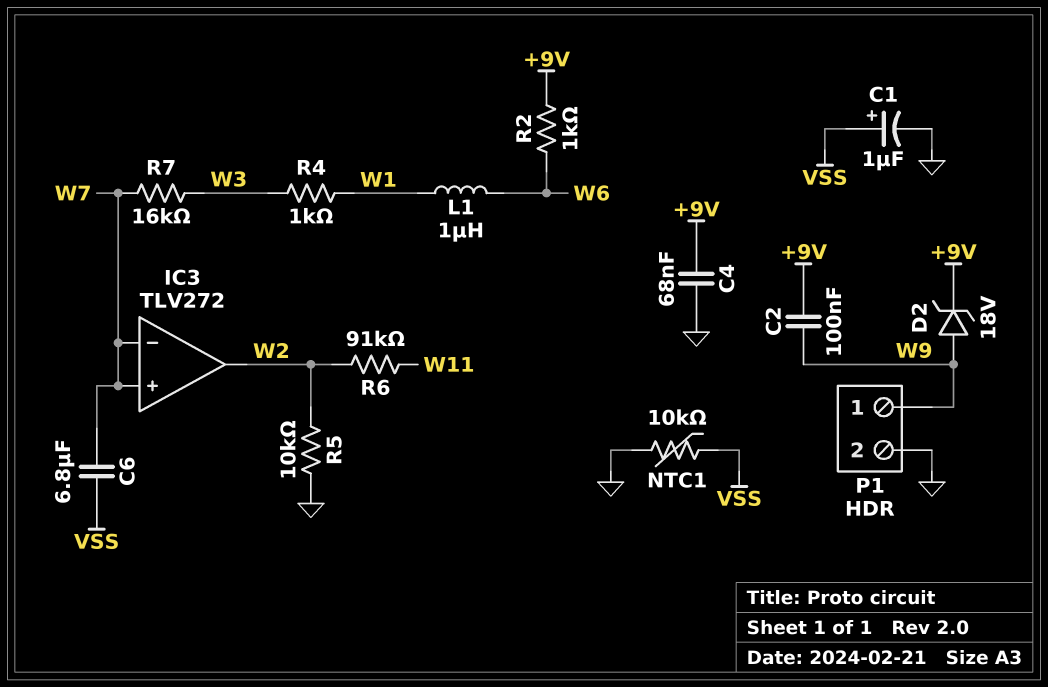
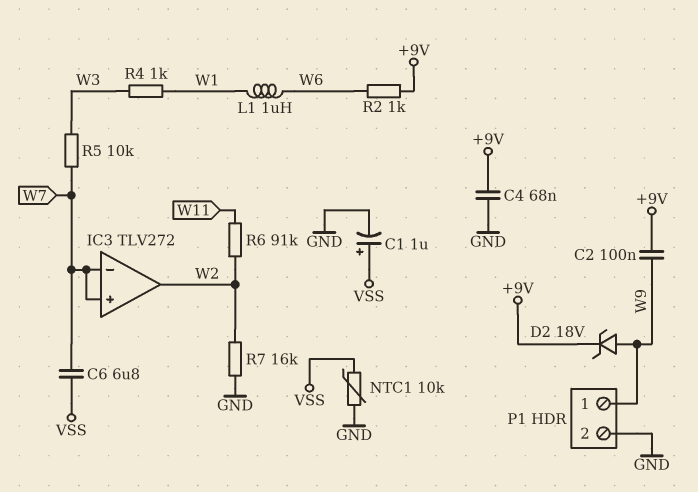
R5: 10k (GND, W2) -> 10k (W3, W7)
R7: 16k (W3, W7) -> 16k (GND, W2)

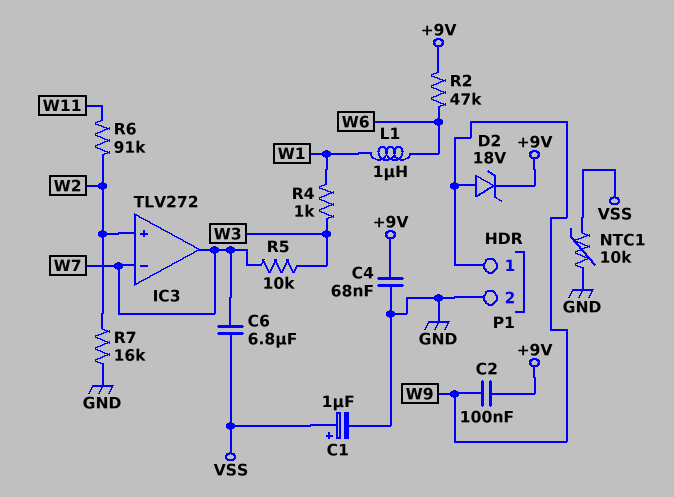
IC3 pin in+: W7 -> W2
IC3 pin out: W2 -> W7
R2: 1k (+9V, W6) -> 47k (+9V, W6)

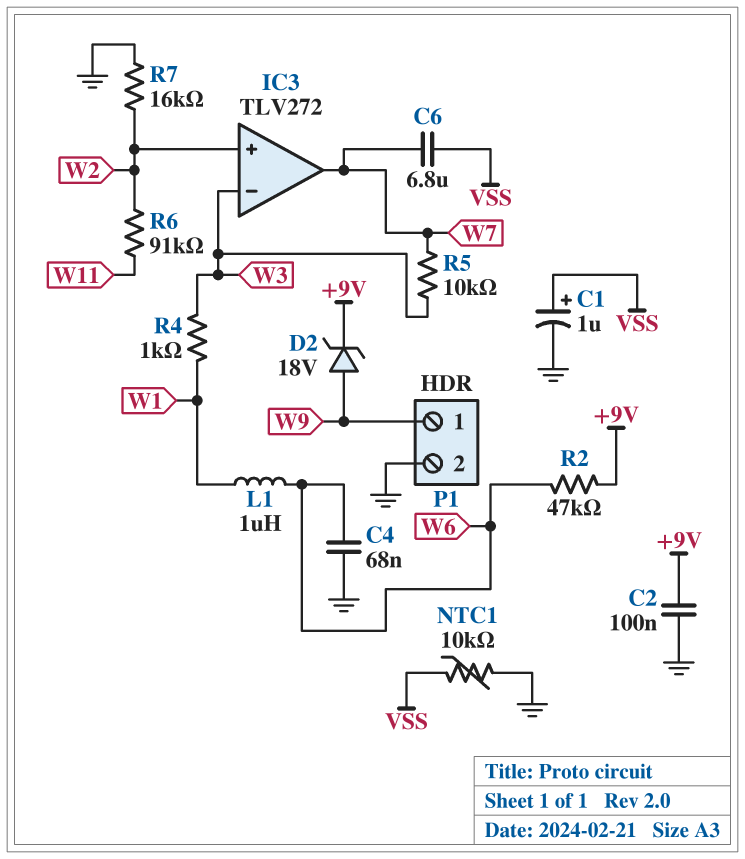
C2: 100nF (+9V, W9) -> 100nF (+9V, GND)
C4: 68nF (+9V, GND) -> 68nF (GND, W6)
IC3 pin in-: W7 -> W3

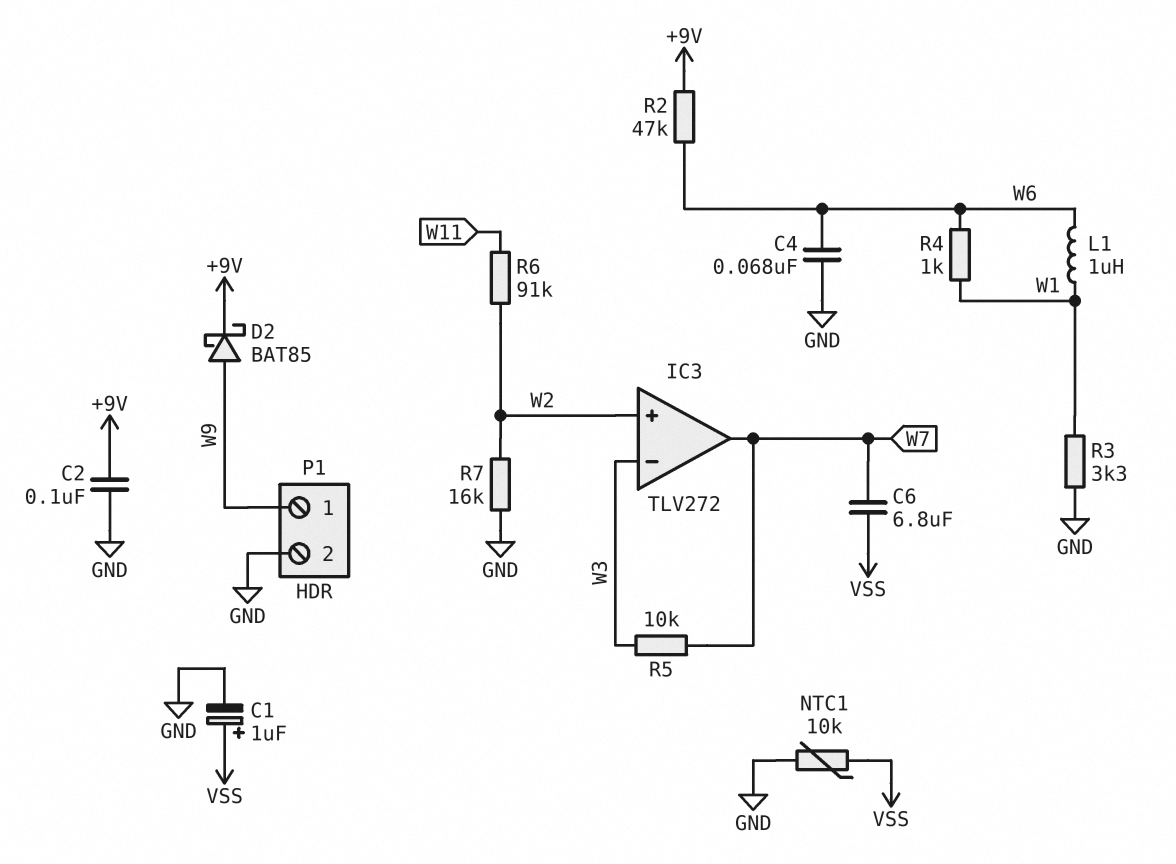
D2: zener 18V (A W9, K +9V) -> schottky BAT85 (A W9, K +9V)
R3: none -> 3.3k (GND, W1)
R4: 1k (W1, W3) -> 1k (W1, W6)

